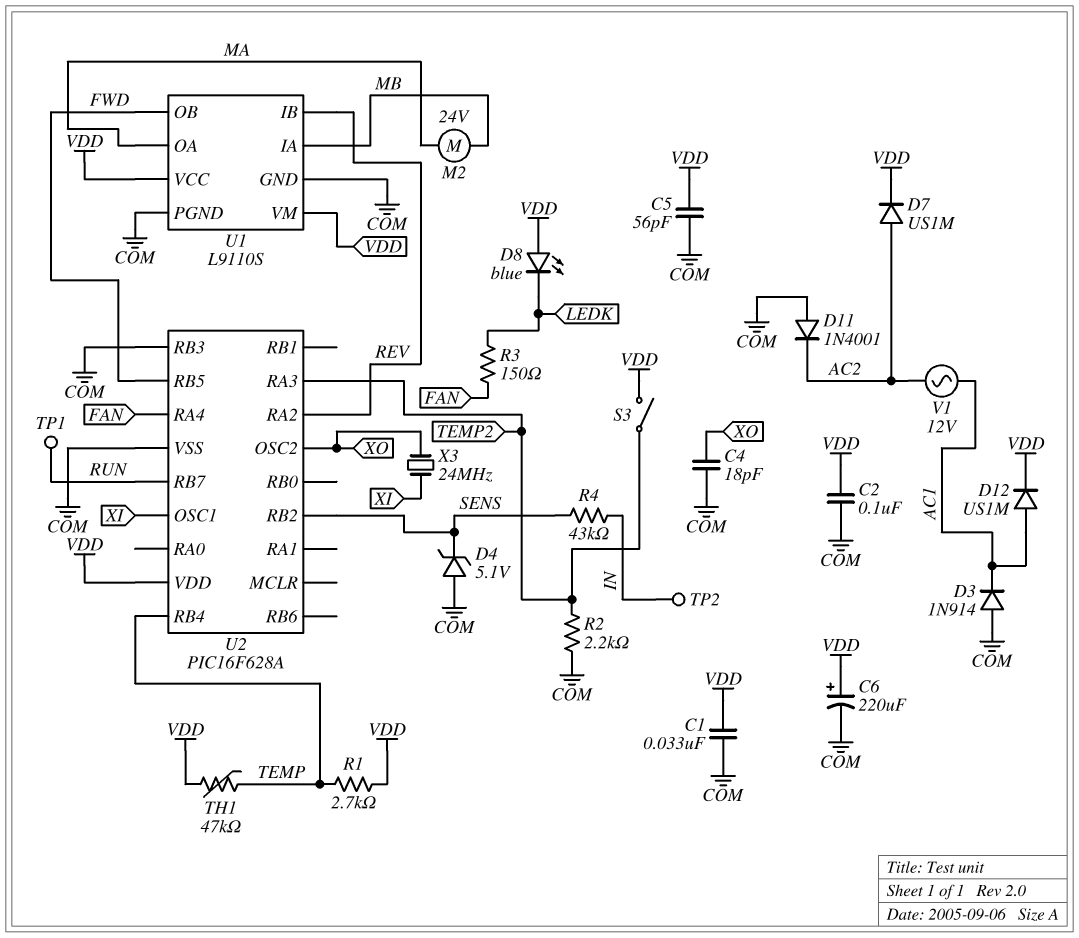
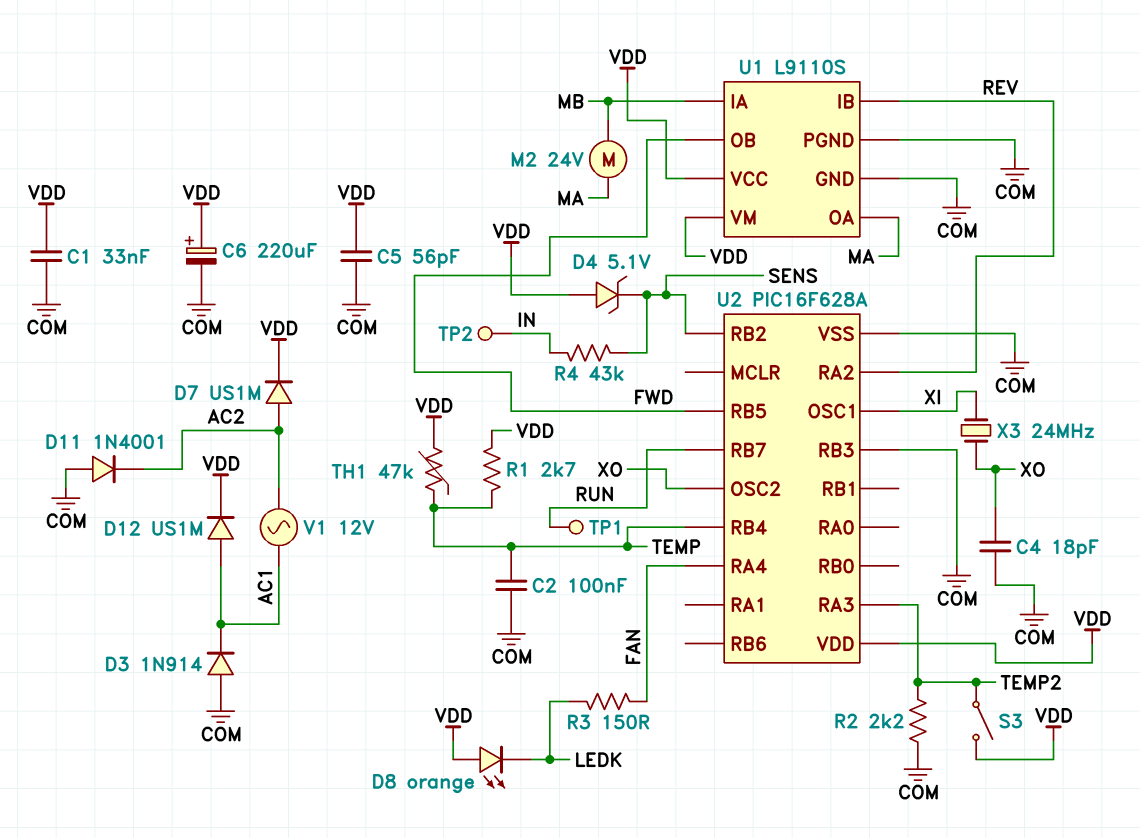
C2: 100nF (COM, VDD) -> 100nF (COM, TEMP)
D4: zener 5.1V (A COM, K SENS) -> zener 5.1V (A VDD, K SENS)
D8: LED blue (A VDD, K LEDK) -> LED orange (A VDD, K LEDK)

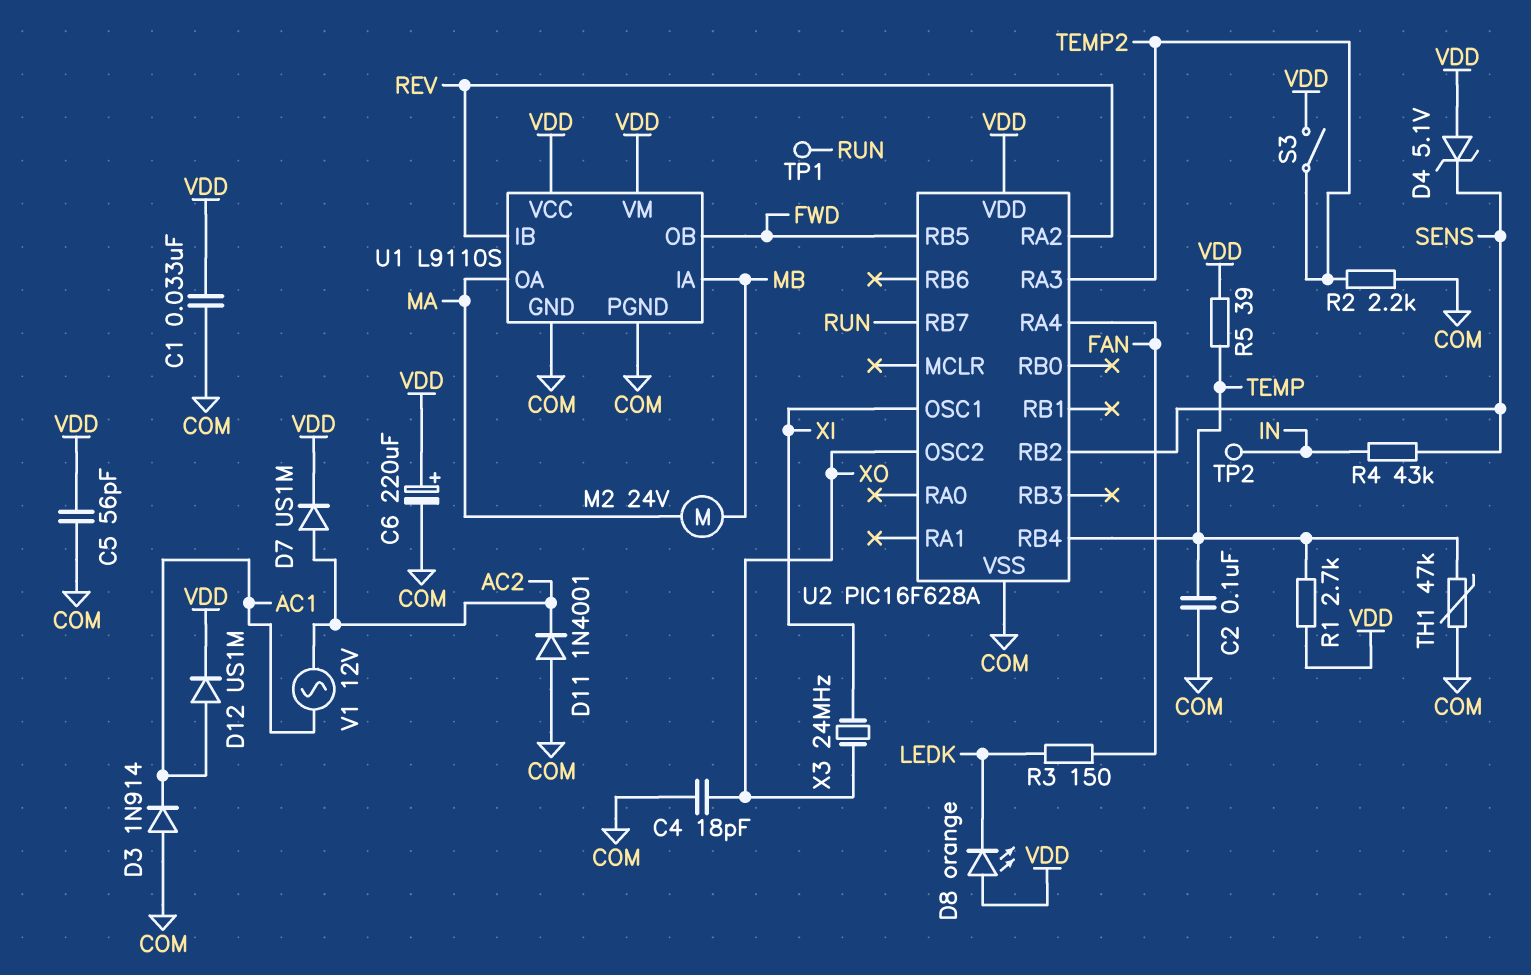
R5: none -> 39 (TEMP, VDD)
TH1: 47k (TEMP, VDD) -> 47k (COM, TEMP)
U2 pin RB3: COM -> none

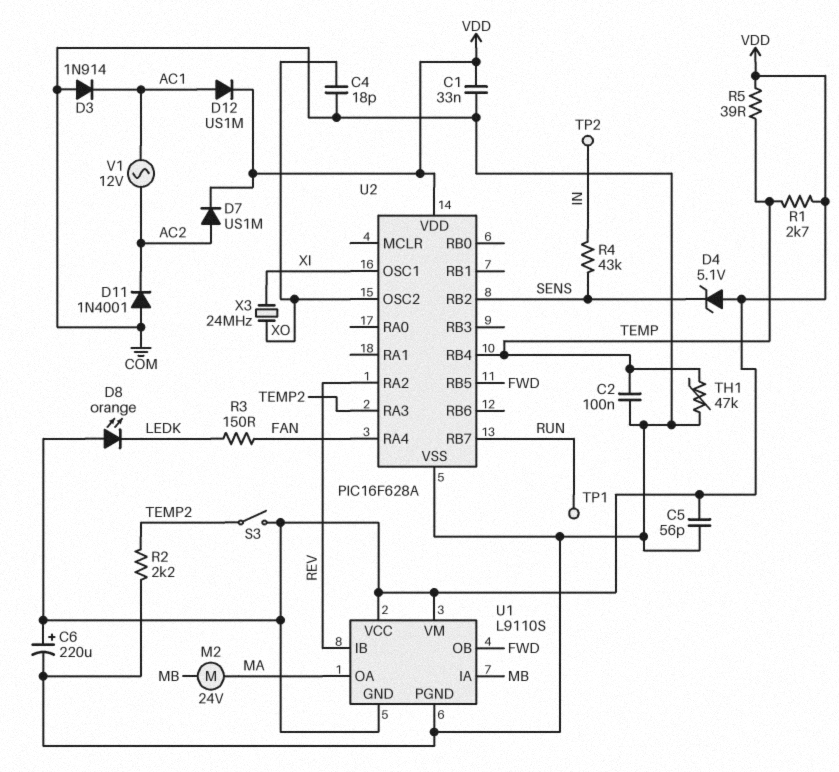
U1 pin GND: COM -> VDD

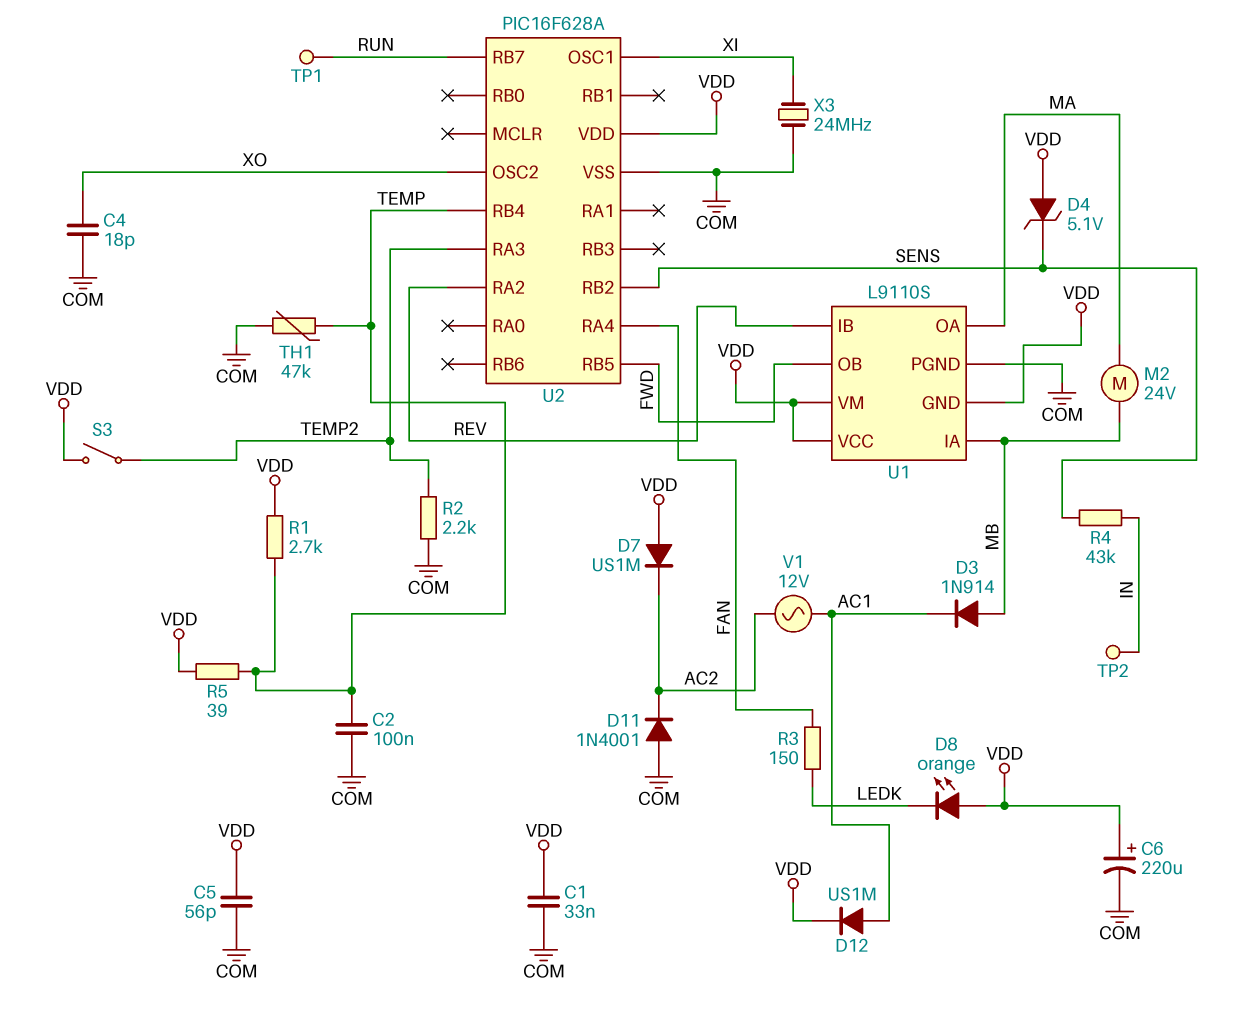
D3: diode 1N914 (A COM, K AC1) -> diode 1N914 (A MB, K AC1)
D7: diode US1M (A AC2, K VDD) -> diode US1M (A VDD, K AC2)
X3: 24MHz (XI, XO) -> 24MHz (COM, XI)

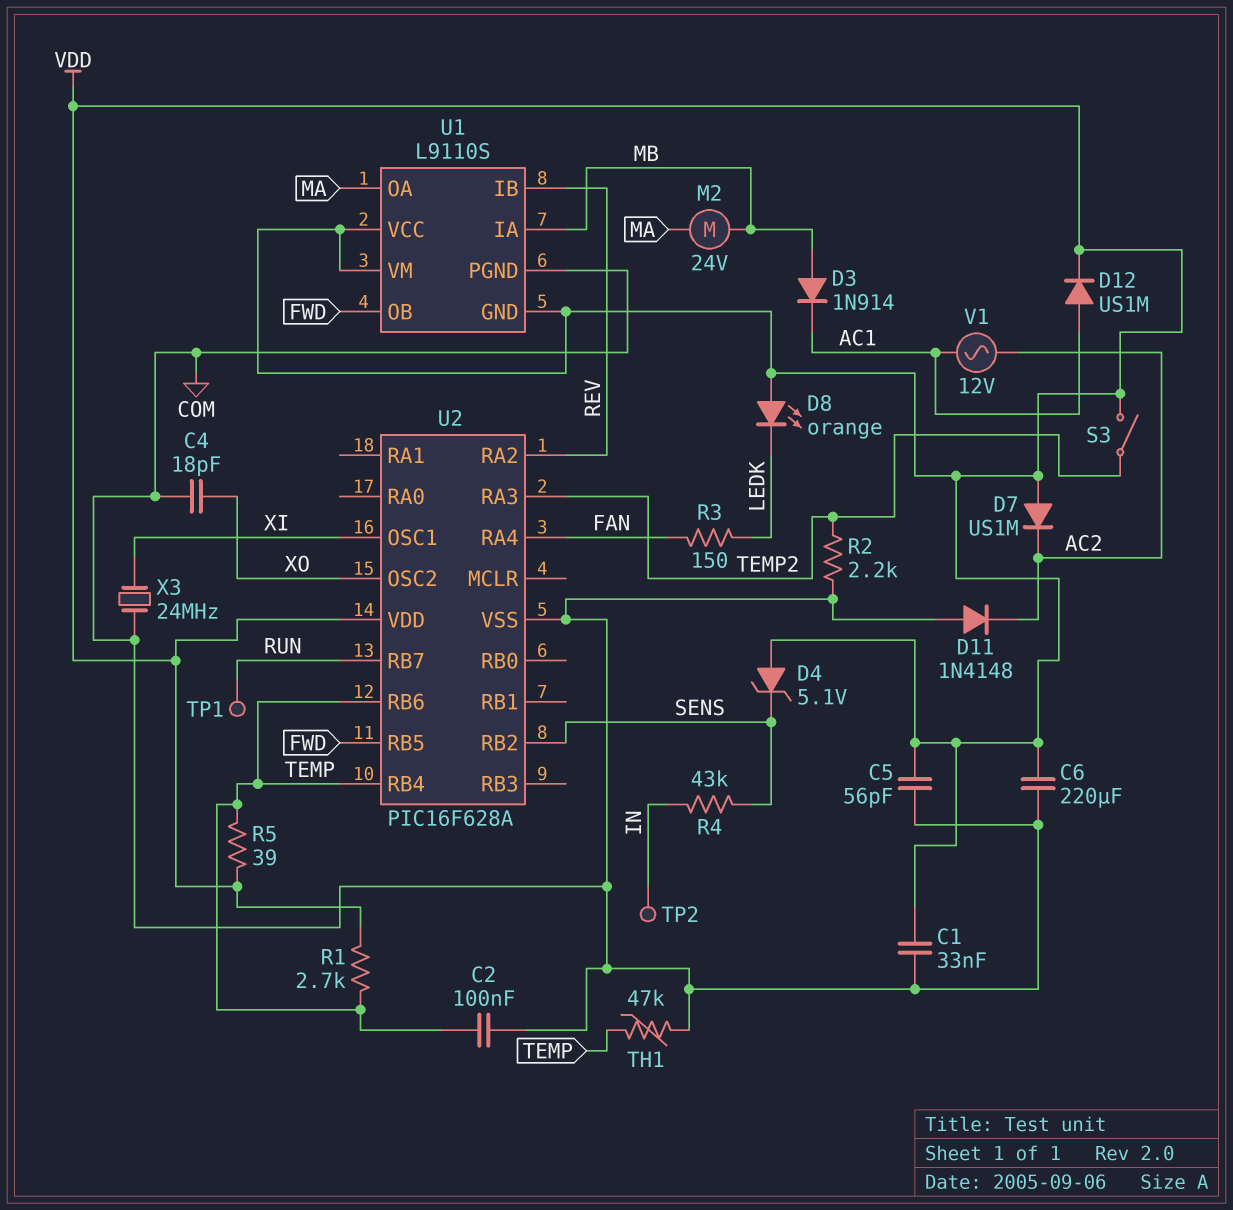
C6: 220uF (plus VDD, minus COM) -> 220uF (COM, VDD)
D11: diode 1N4001 (A COM, K AC2) -> diode 1N4148 (A COM, K AC2)
U2 pin RB6: none -> TEMP

